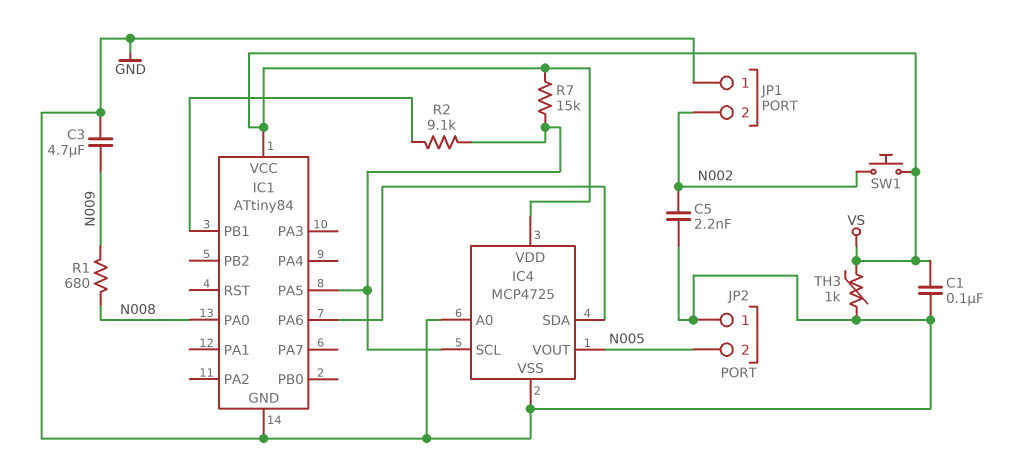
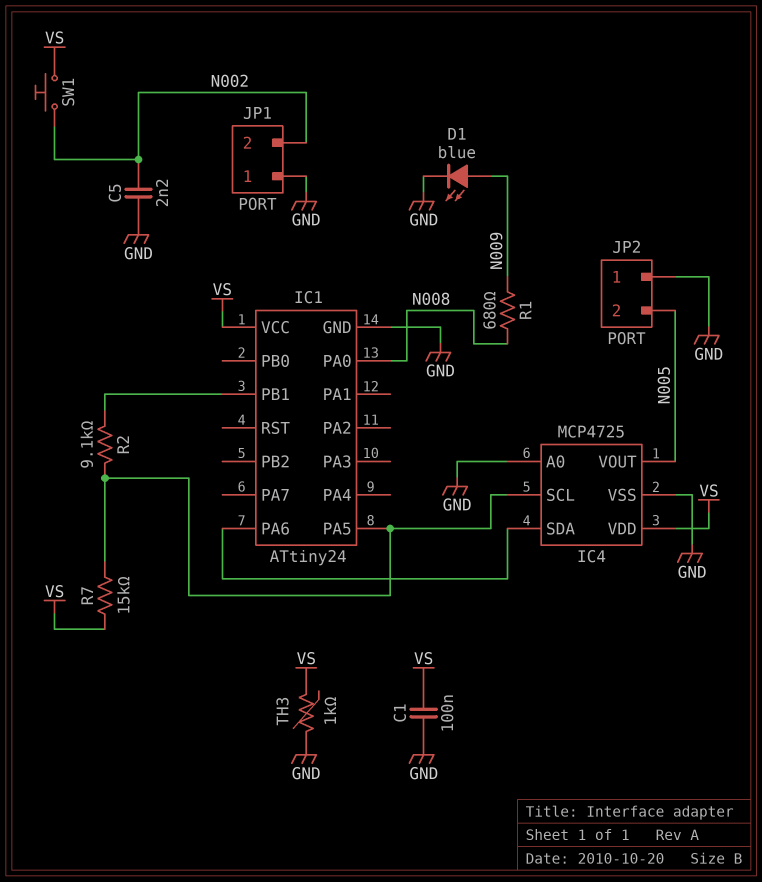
C3: 4.7uF (GND, N009) -> none
D1: none -> LED blue (A N009, K GND)
IC1: ATtiny84 -> ATtiny24

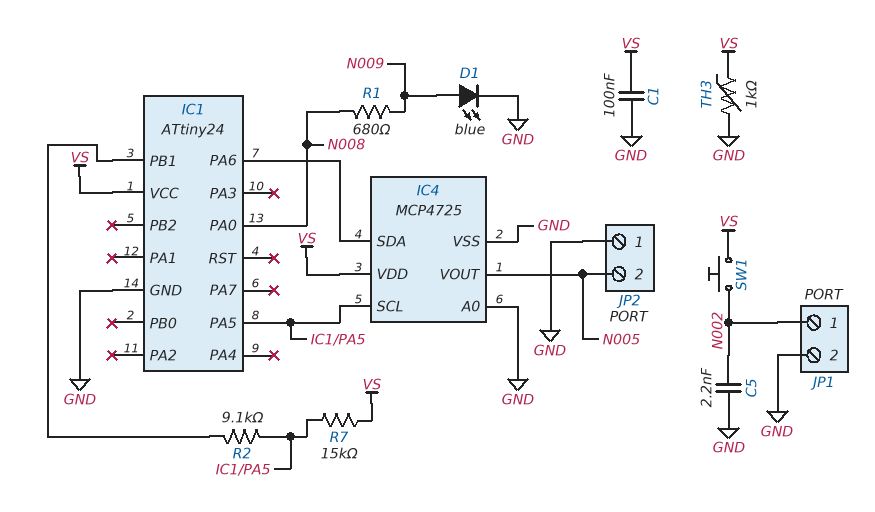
JP1 pin 1: GND -> N002
JP1 pin 2: N002 -> GND

